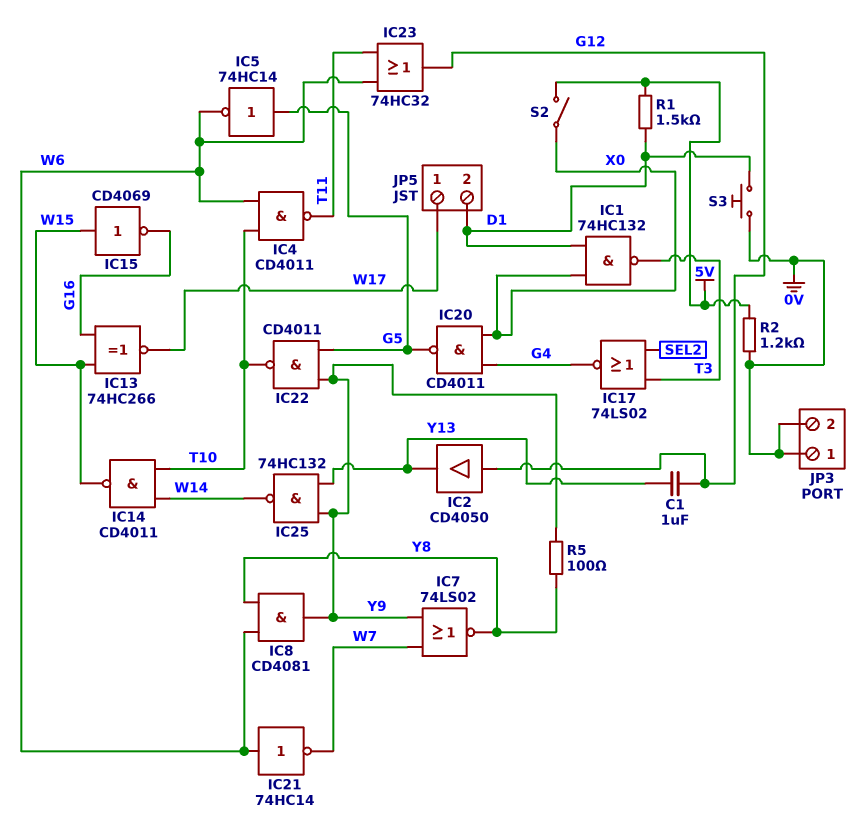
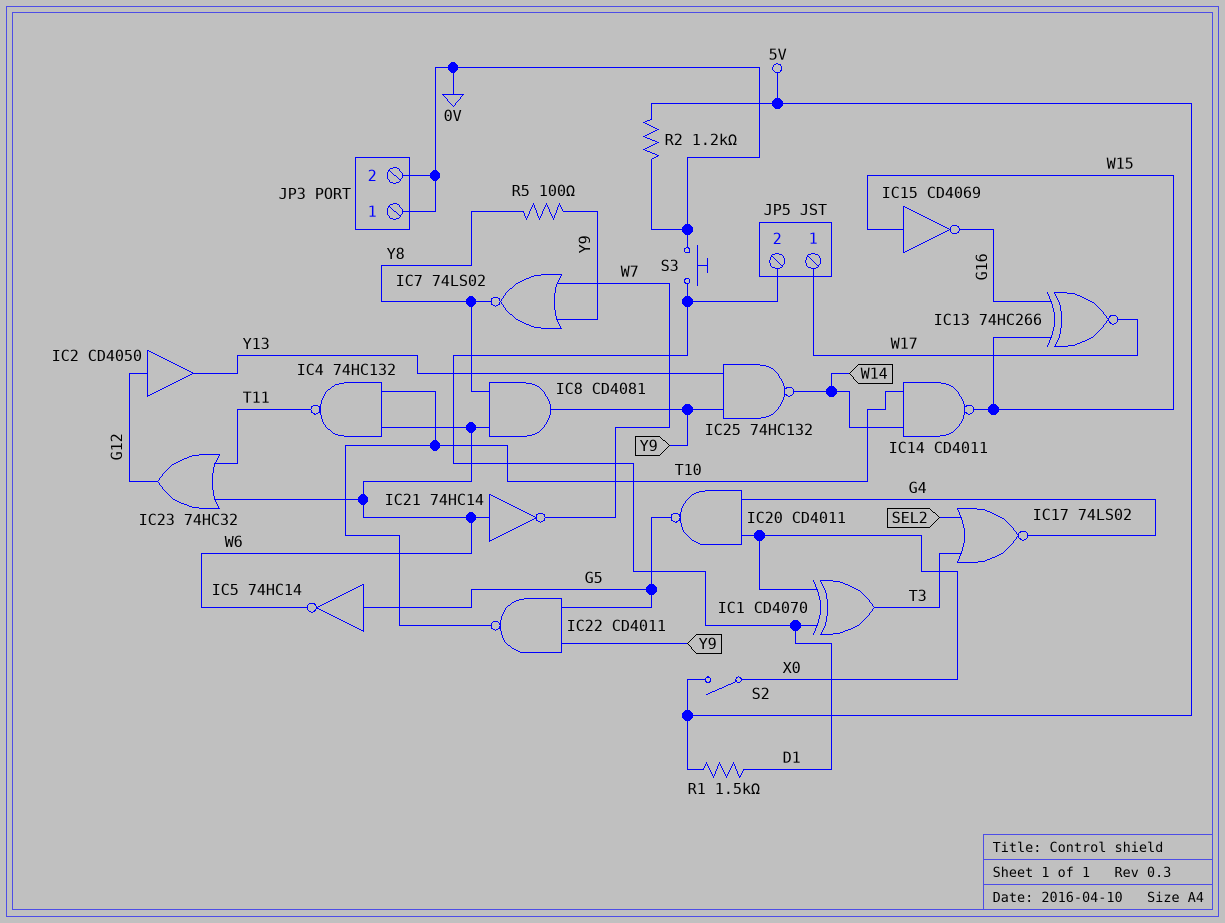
C1: 1uF (G12, Y13) -> none
IC1: NAND 74HC132 (in D1, in X0, out T3) -> XOR CD4070 (in D1, in X0, out T3)
IC4: NAND CD4011 (in T10, in W6, out T11) -> NAND 74HC132 (in T10, in W6, out T11)

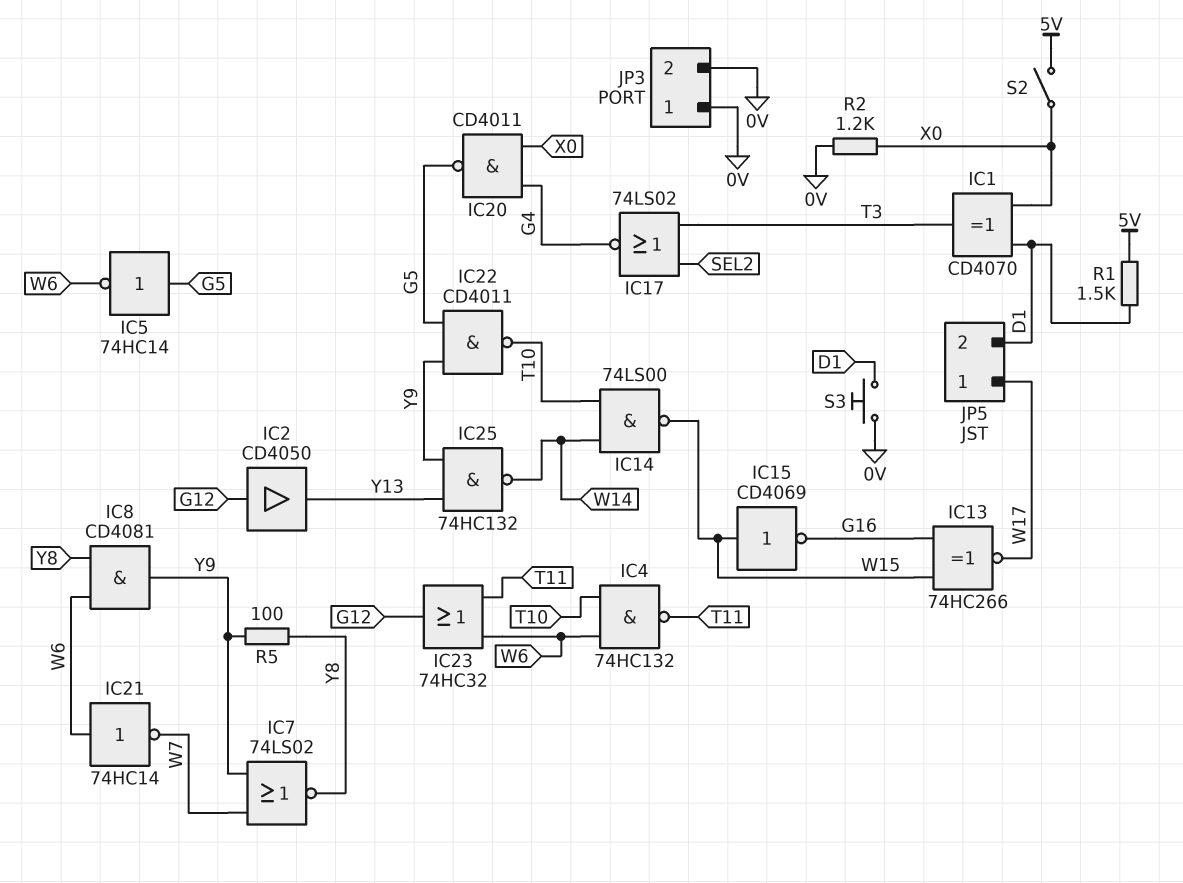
IC14: NAND CD4011 (in T10, in W14, out W15) -> NAND 74LS00 (in T10, in W14, out W15)
R2: 1.2k (0V, 5V) -> 1.2k (0V, X0)

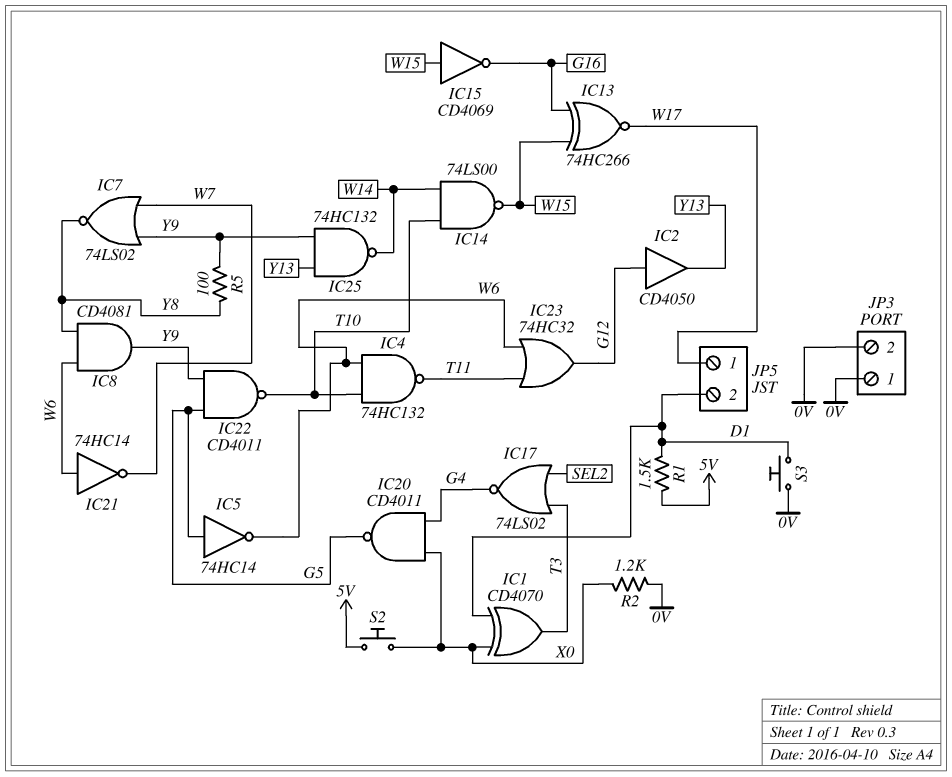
S2: switch (5V, X0) -> button (5V, X0)

